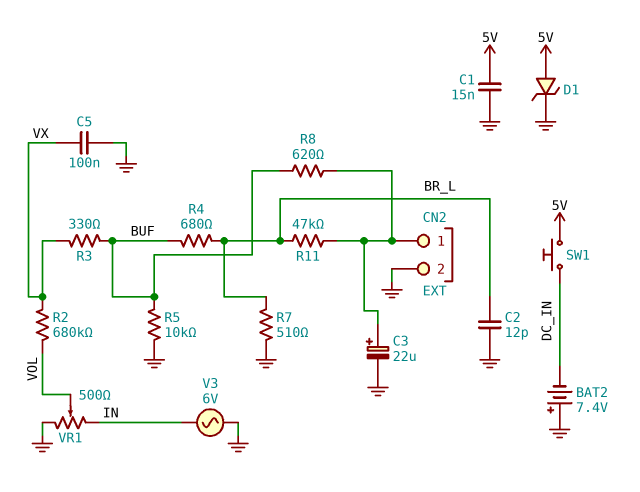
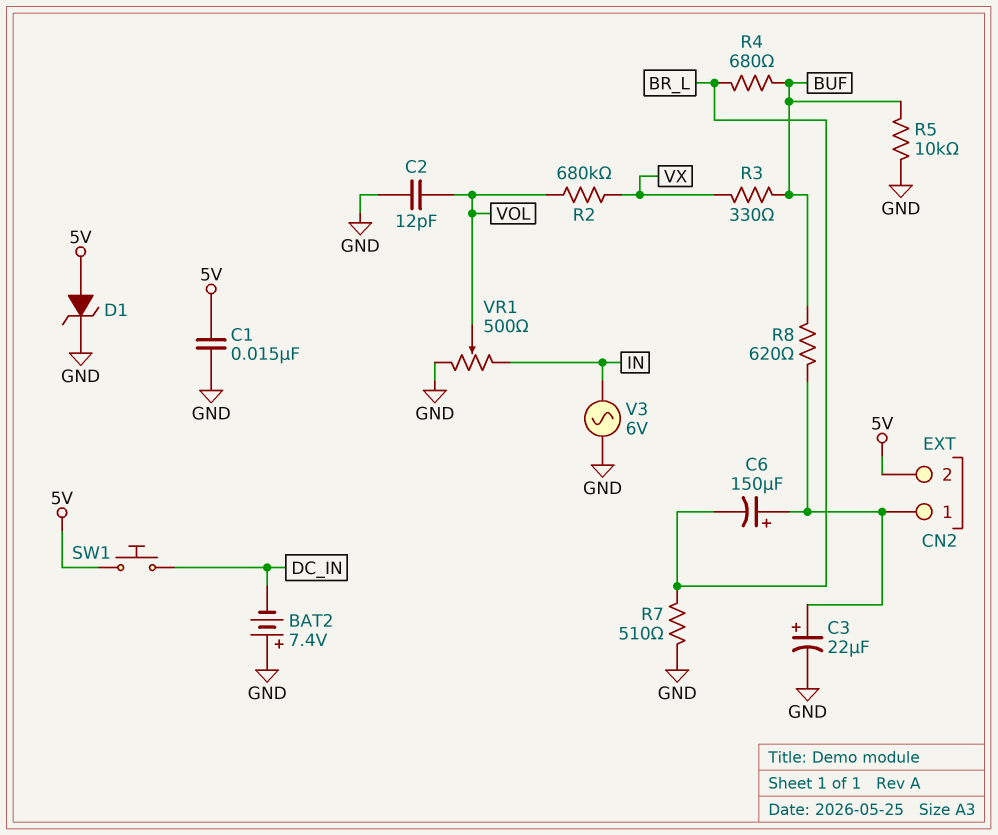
C2: 12pF (BR_L, GND) -> 12pF (GND, VOL)
C5: 100nF (GND, VX) -> none
C6: none -> 150uF (plus CN2/1, minus BR_L)
CN2 pin 2: GND -> 5V
R11: 47k (BR_L, CN2/1) -> none

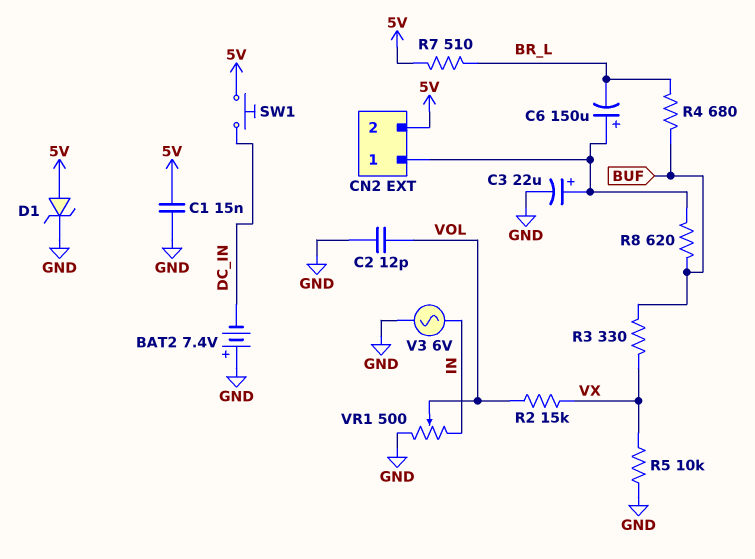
R2: 680k (VOL, VX) -> 15k (VOL, VX)
R5: 10k (BUF, GND) -> 10k (GND, VX)
R7: 510 (BR_L, GND) -> 510 (5V, BR_L)

